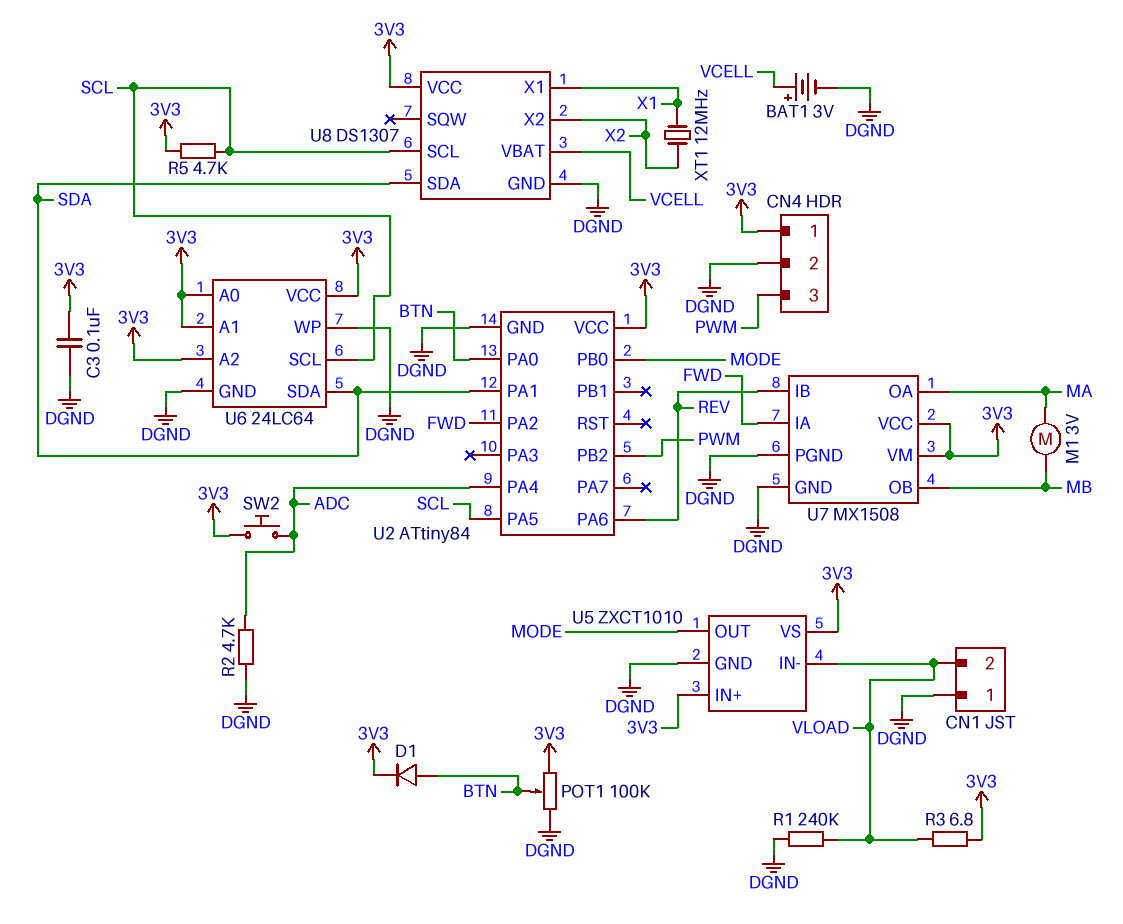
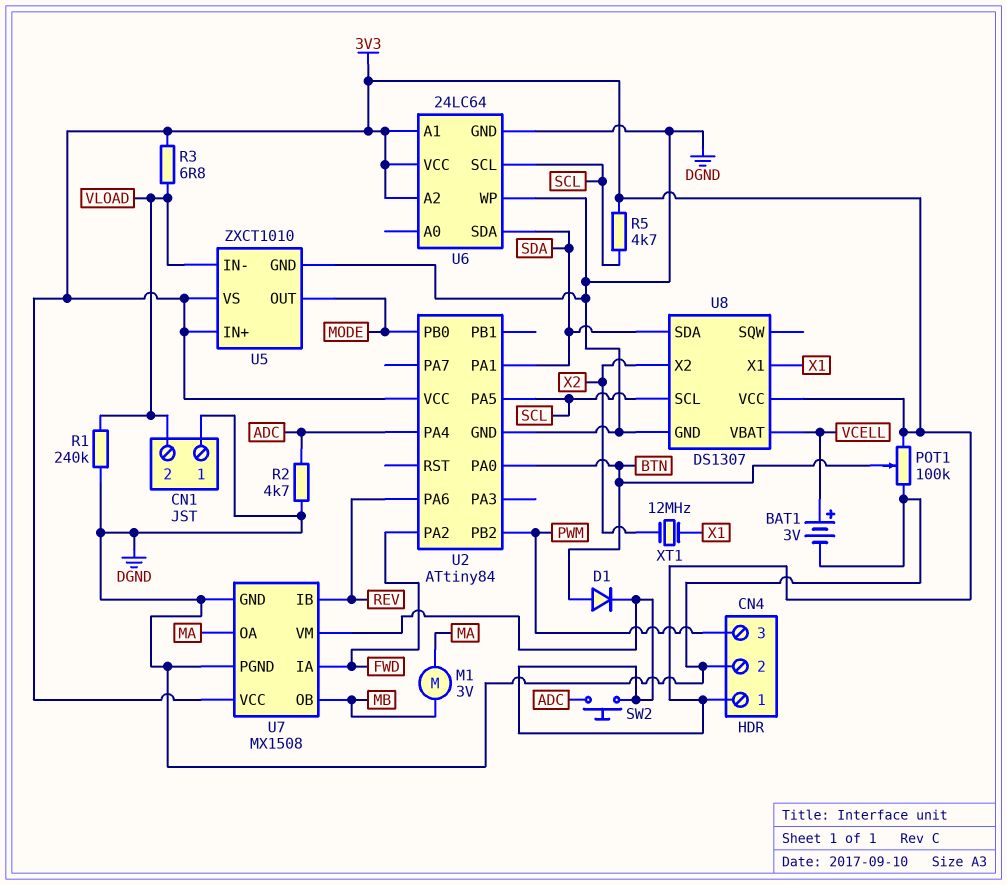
C3: 100nF (3V3, DGND) -> none
U6 pin A0: 3V3 -> none

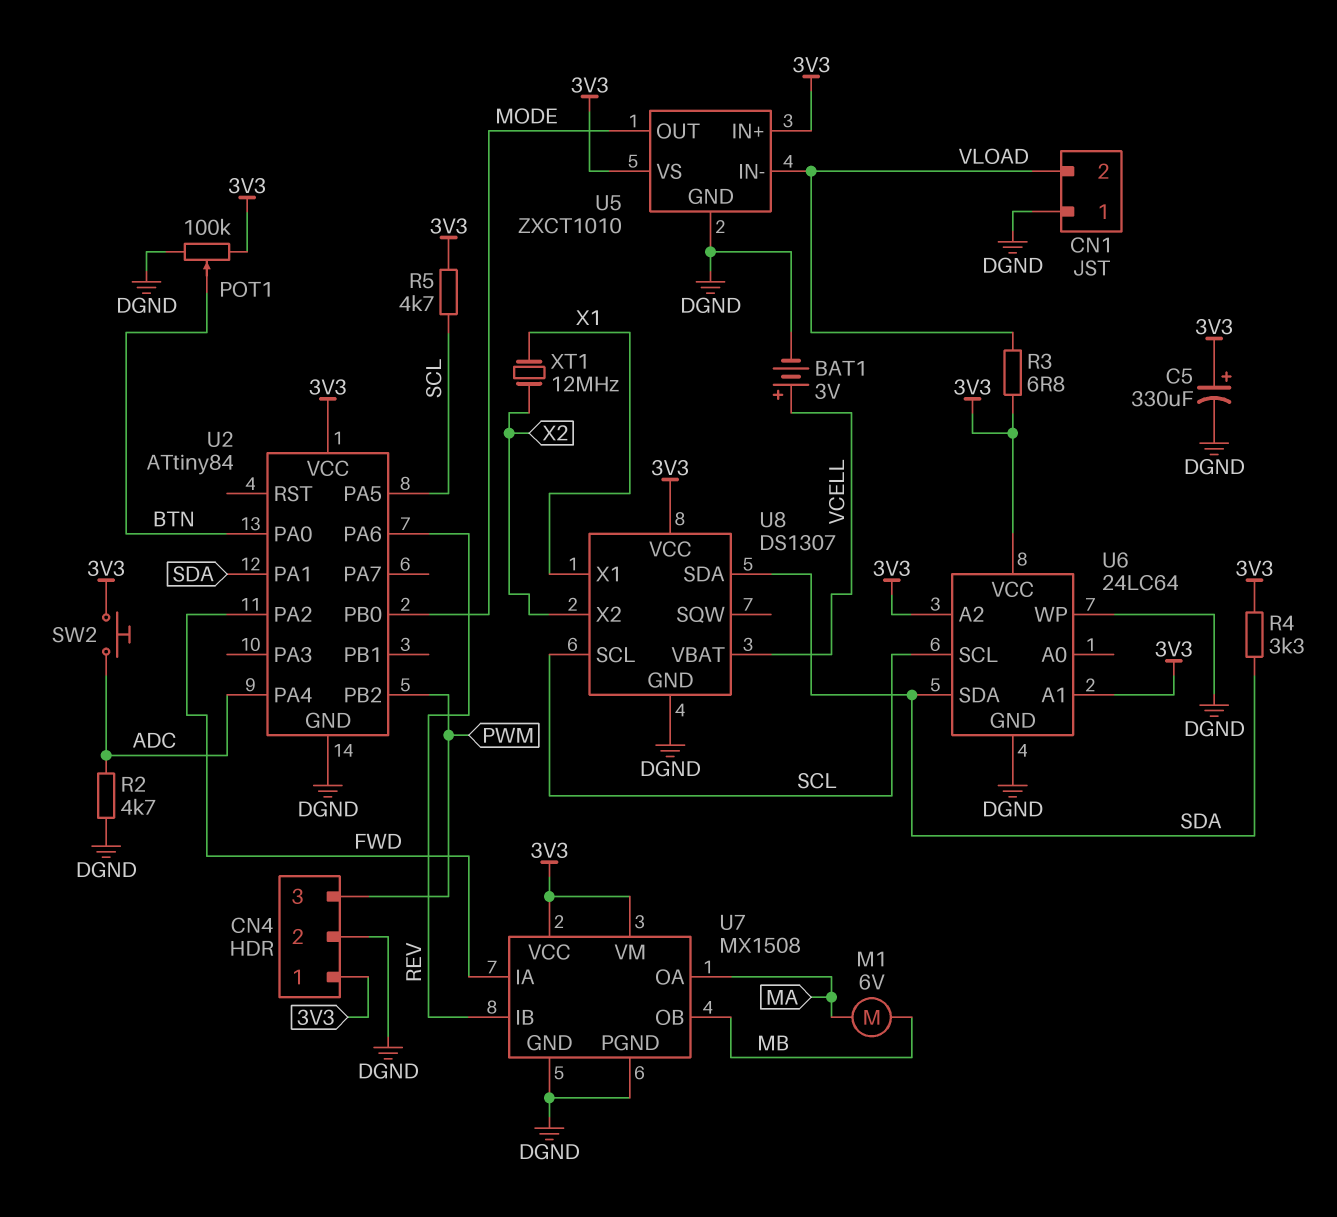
C5: none -> 330uF (plus 3V3, minus DGND)
D1: diode (A BTN, K 3V3) -> none
M1: motor 3V (MA, MB) -> motor 6V (MA, MB)
R1: 240k (DGND, VLOAD) -> none
R4: none -> 3.3k (3V3, SDA)

